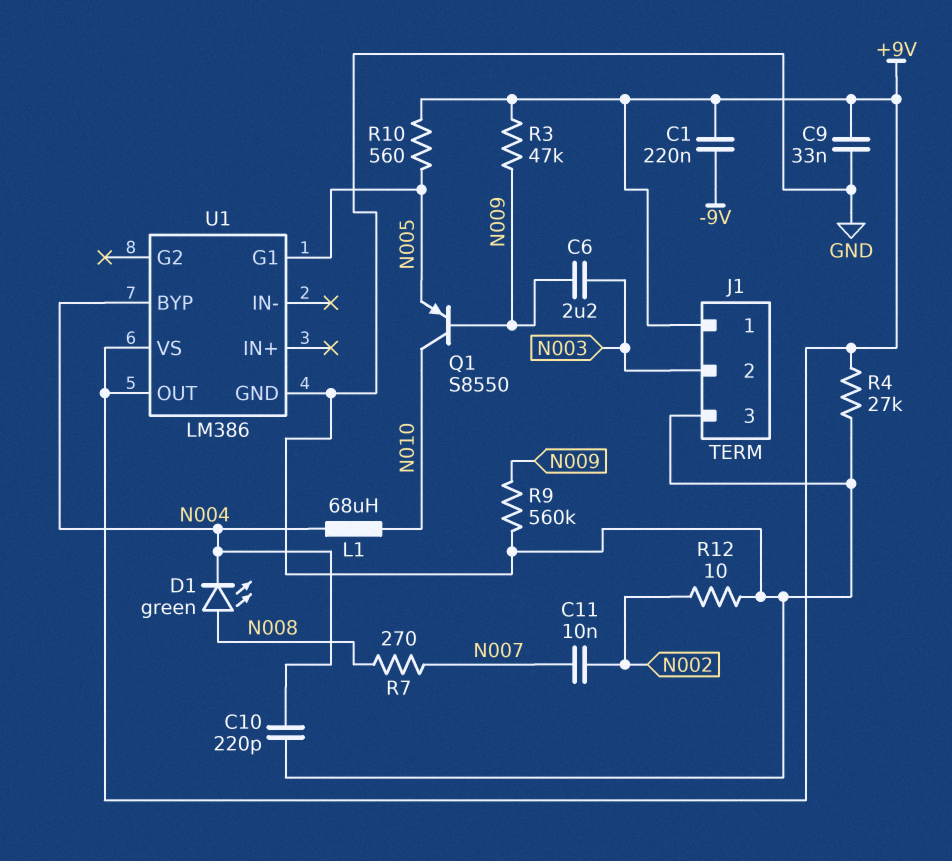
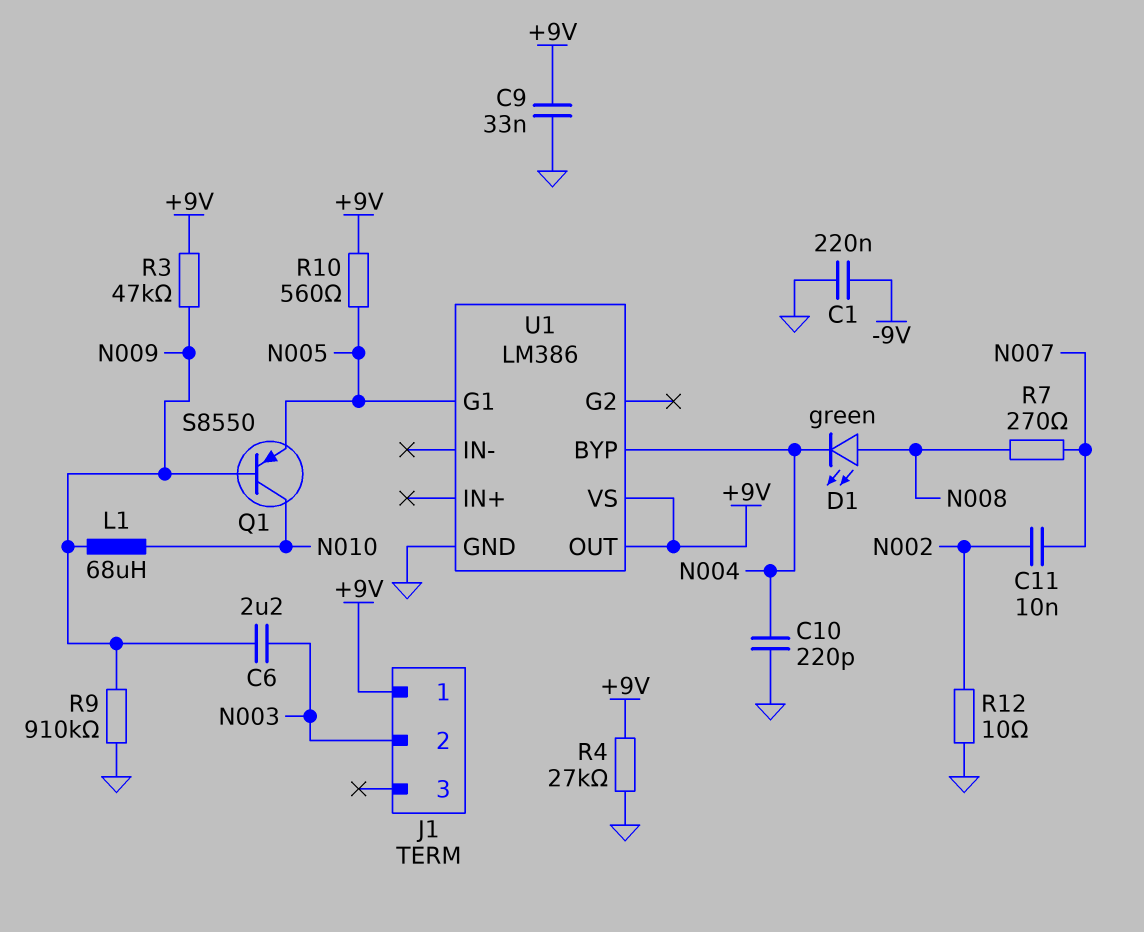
C1: 220nF (+9V, -9V) -> 220nF (-9V, GND)
J1 pin 3: GND -> none
L1: 68uH (N004, N010) -> 68uH (N009, N010)
R9: 560k (GND, N009) -> 910k (GND, N009)

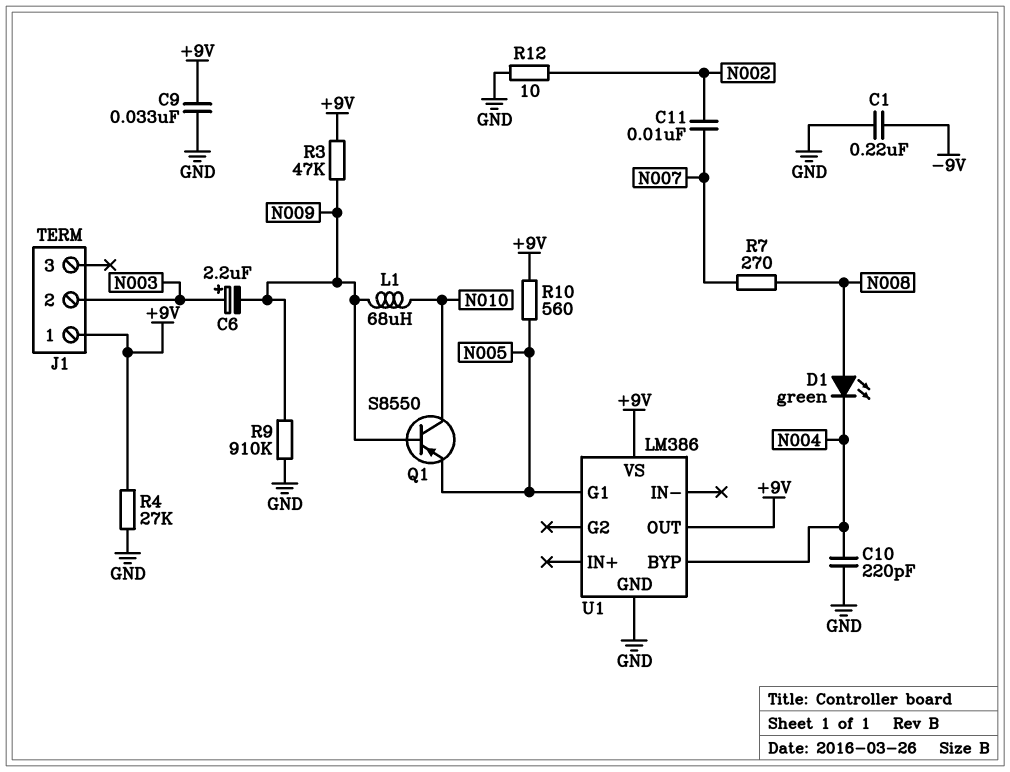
C6: 2.2uF (N003, N009) -> 2.2uF (plus N003, minus N009)

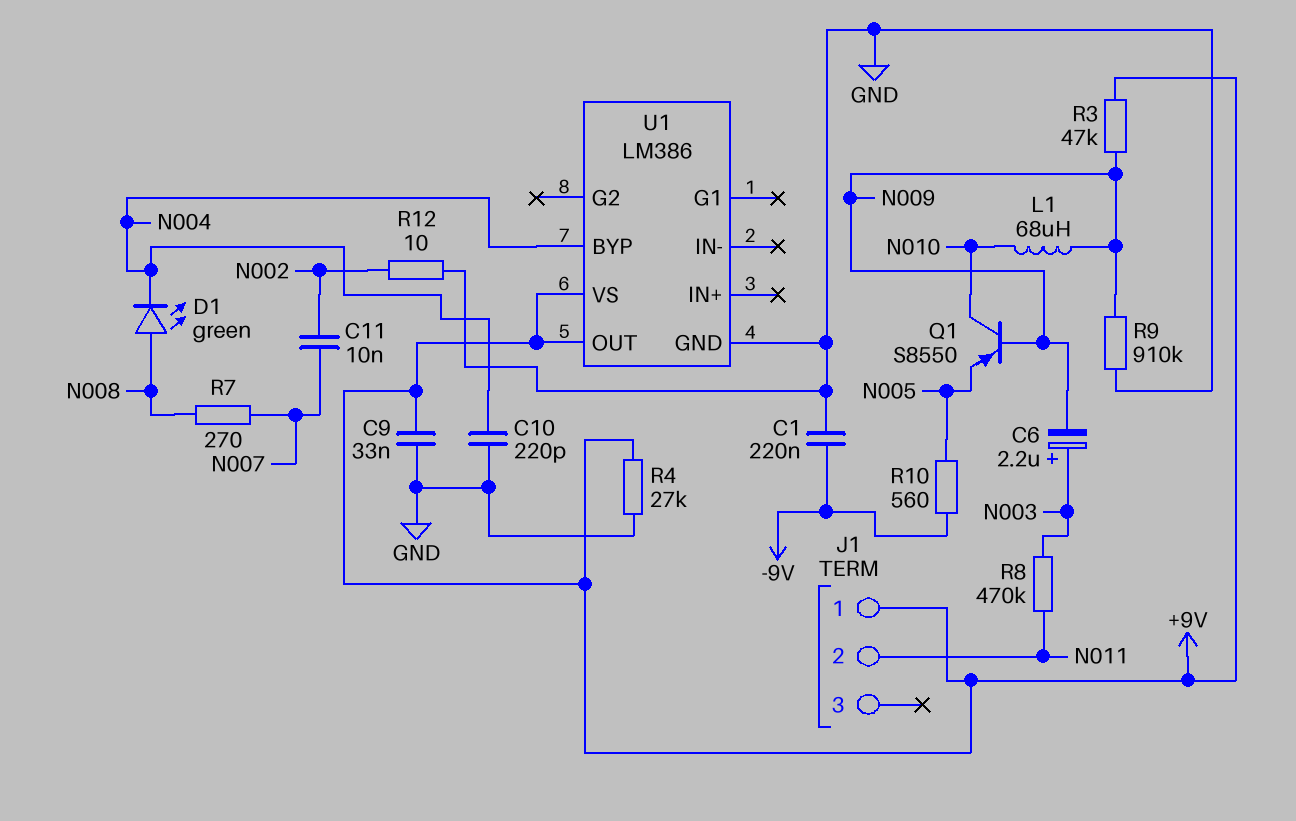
J1 pin 2: N003 -> N011
R8: none -> 470k (N003, N011)
R10: 560 (+9V, N005) -> 560 (-9V, N005)
U1 pin G1: N005 -> none

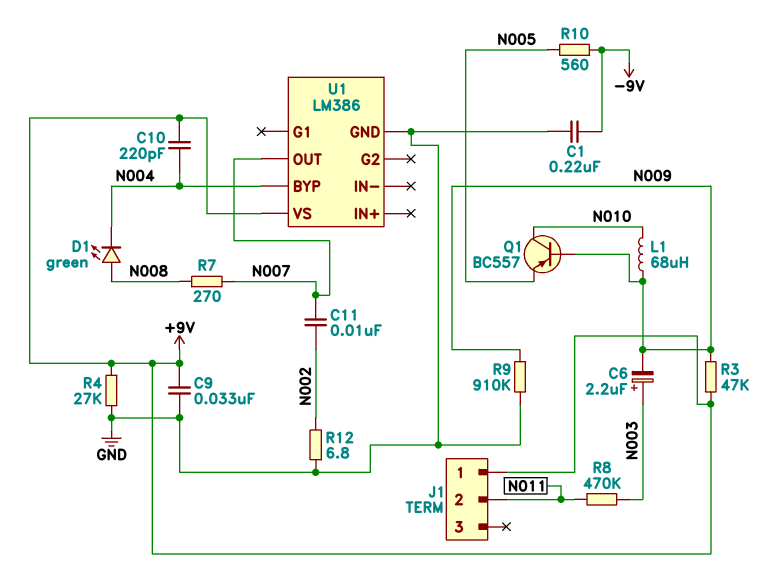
C10: 220pF (GND, N004) -> 220pF (+9V, N004)
Q1: PNP S8550 (B N009, C N010, E N005) -> PNP BC557 (B N009, C N010, E N005)
R12: 10 (GND, N002) -> 6.8 (GND, N002)
U1 pin OUT: +9V -> N007

